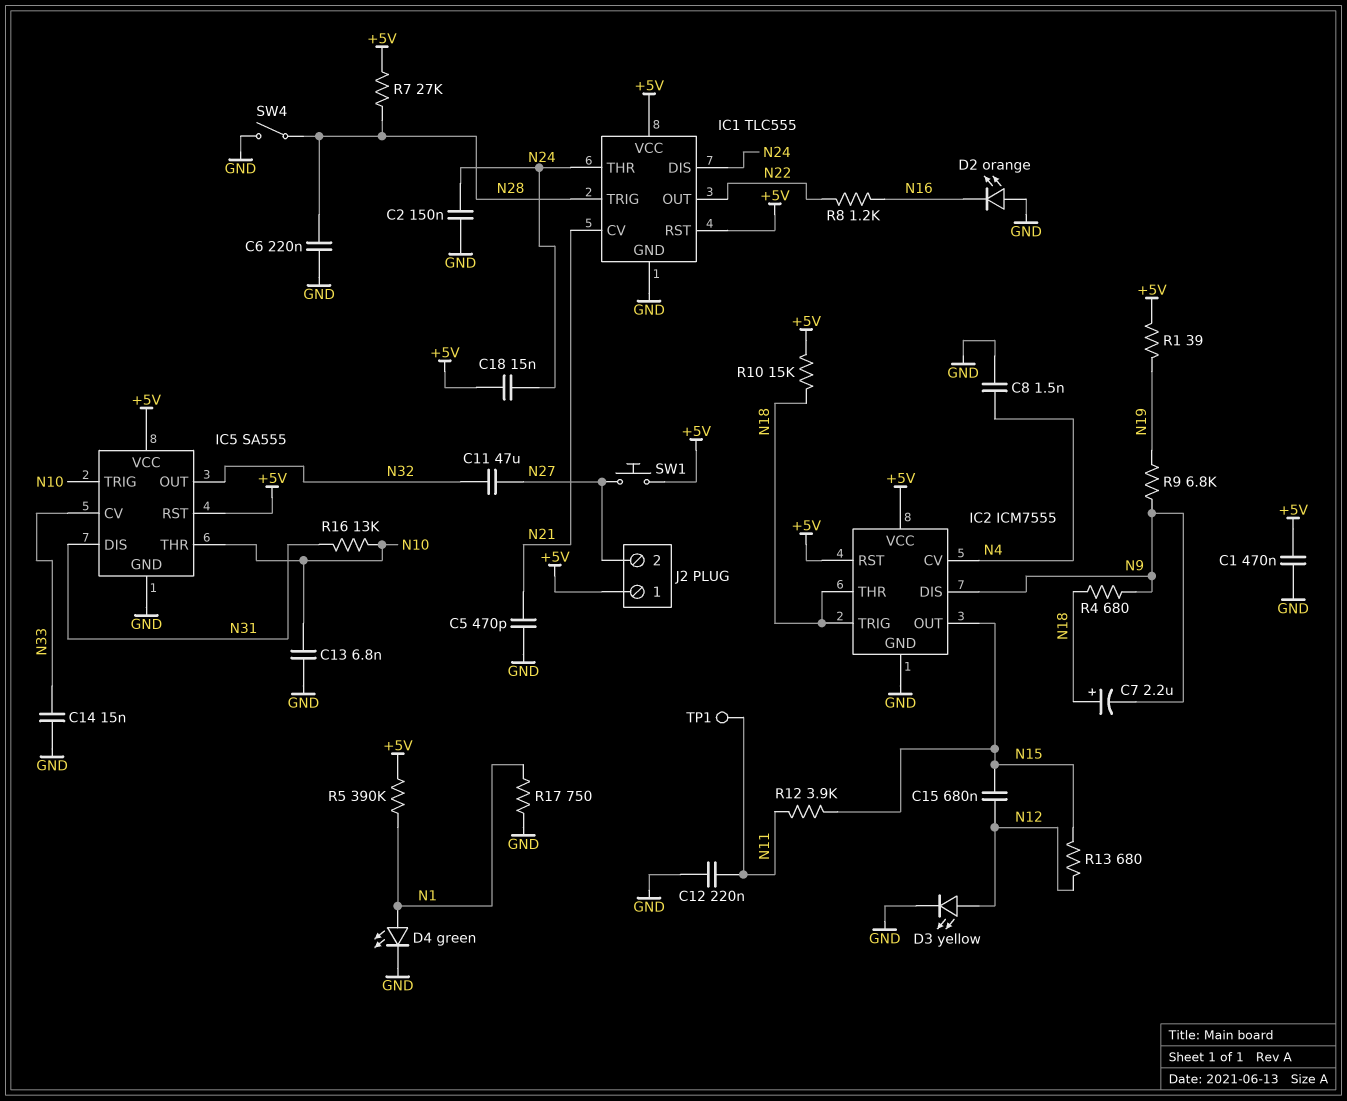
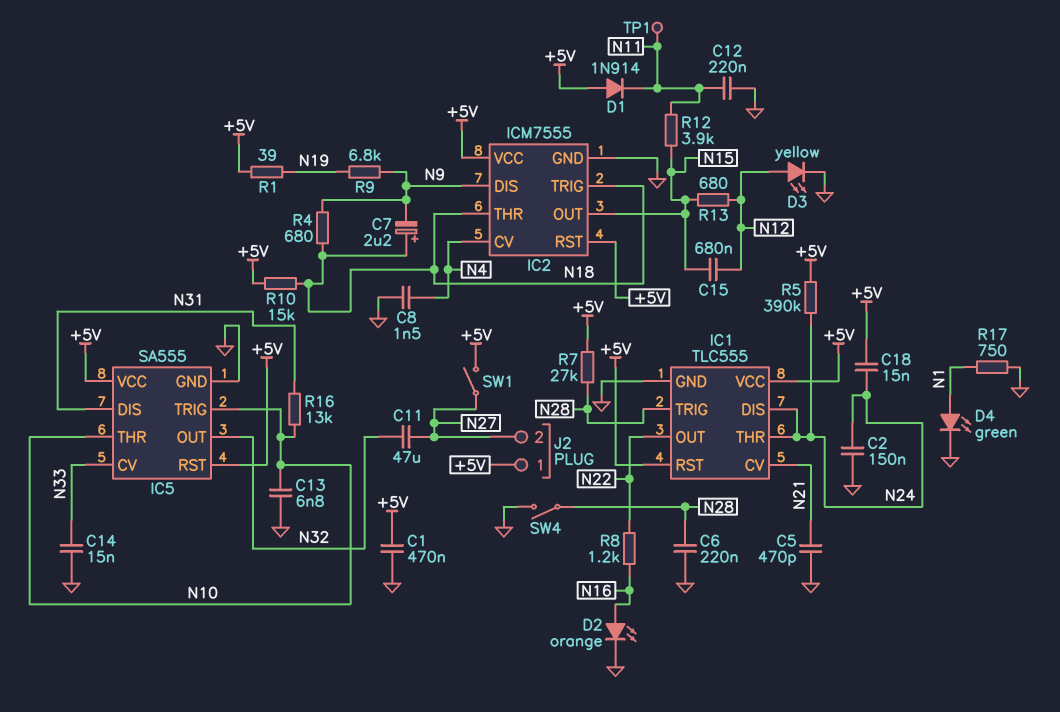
D1: none -> diode 1N914 (A +5V, K N11)
D2: LED orange (A GND, K N16) -> LED orange (A N16, K GND)
R5: 390k (+5V, N1) -> 390k (+5V, N24)
SW1: button (+5V, N27) -> switch (+5V, N27)

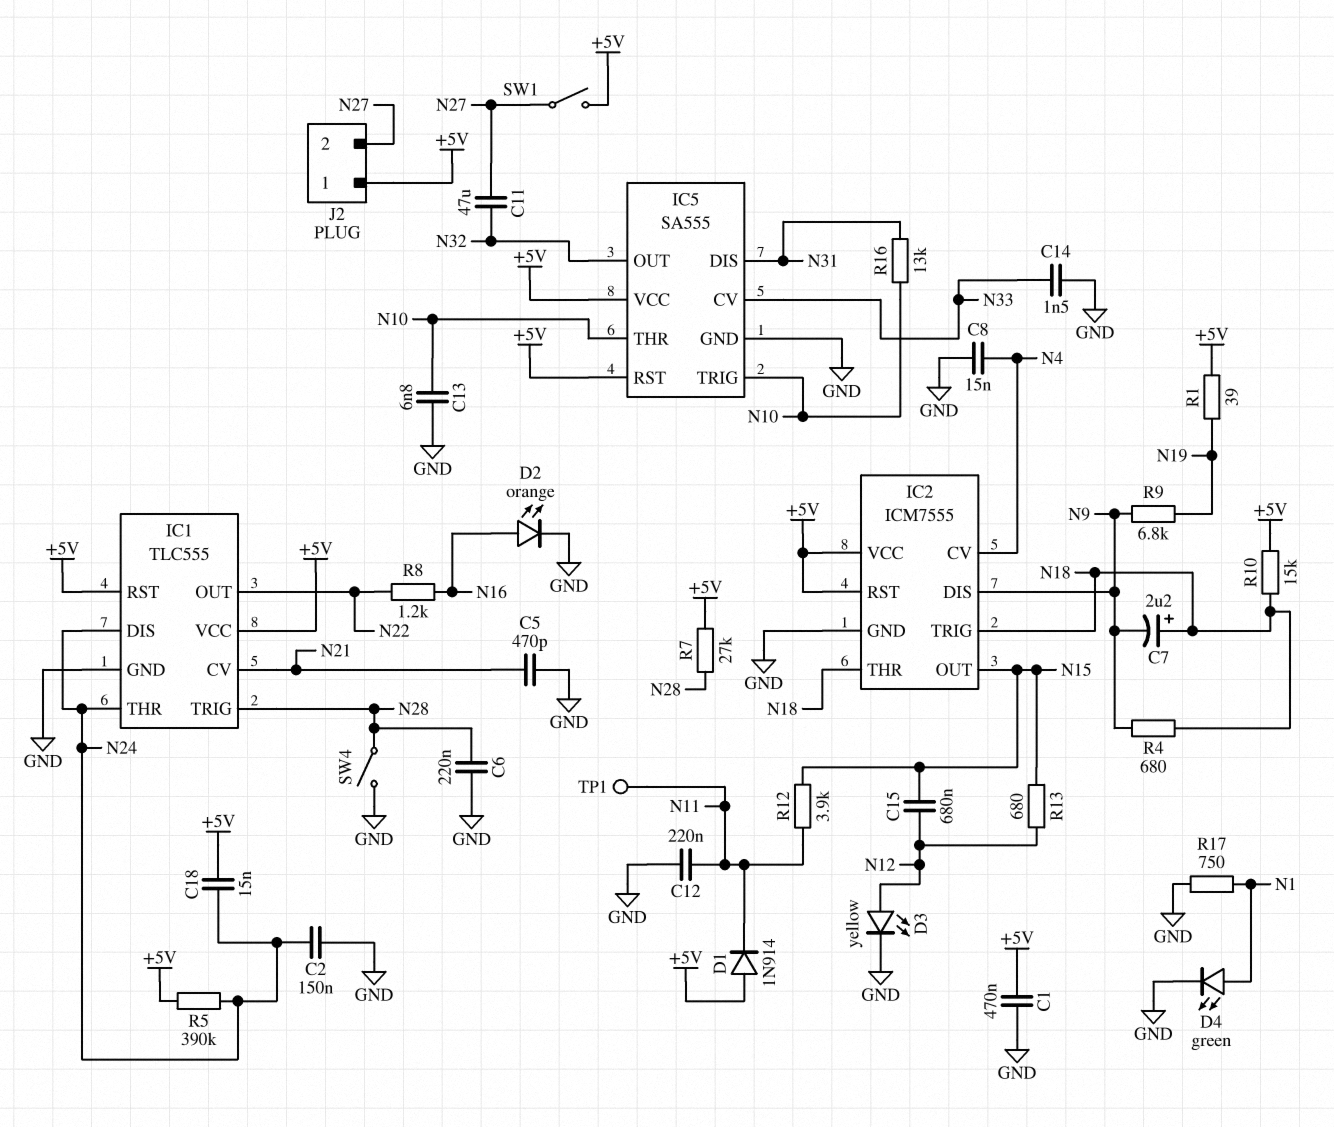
C8: 1.5nF (GND, N4) -> 15nF (GND, N4)
C14: 15nF (GND, N33) -> 1.5nF (GND, N33)

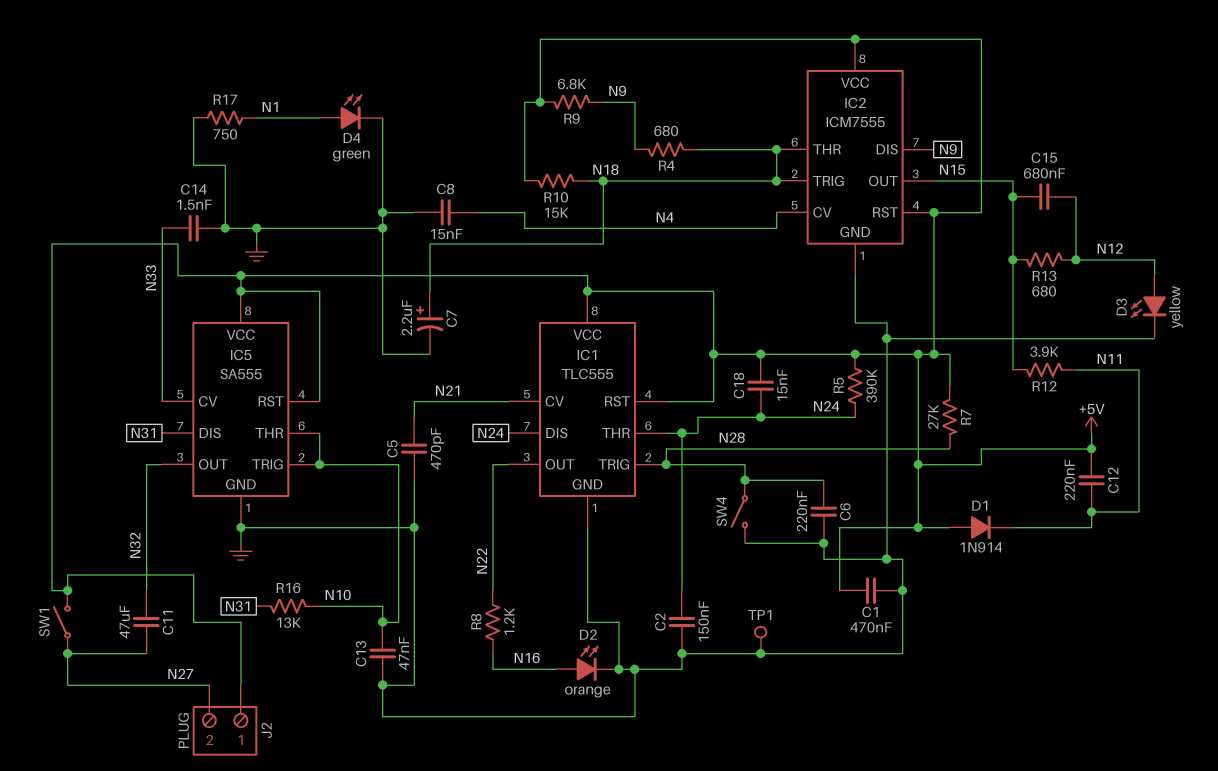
C7: 2.2uF (plus N18, minus N9) -> 2.2uF (plus N18, minus GND)
C12: 220nF (GND, N11) -> 220nF (+5V, N11)
C13: 6.8nF (GND, N10) -> 47nF (GND, N10)
R1: 39 (+5V, N19) -> none
R9: 6.8k (N9, N19) -> 6.8k (+5V, N9)
TP1: test point (N11) -> test point (GND)

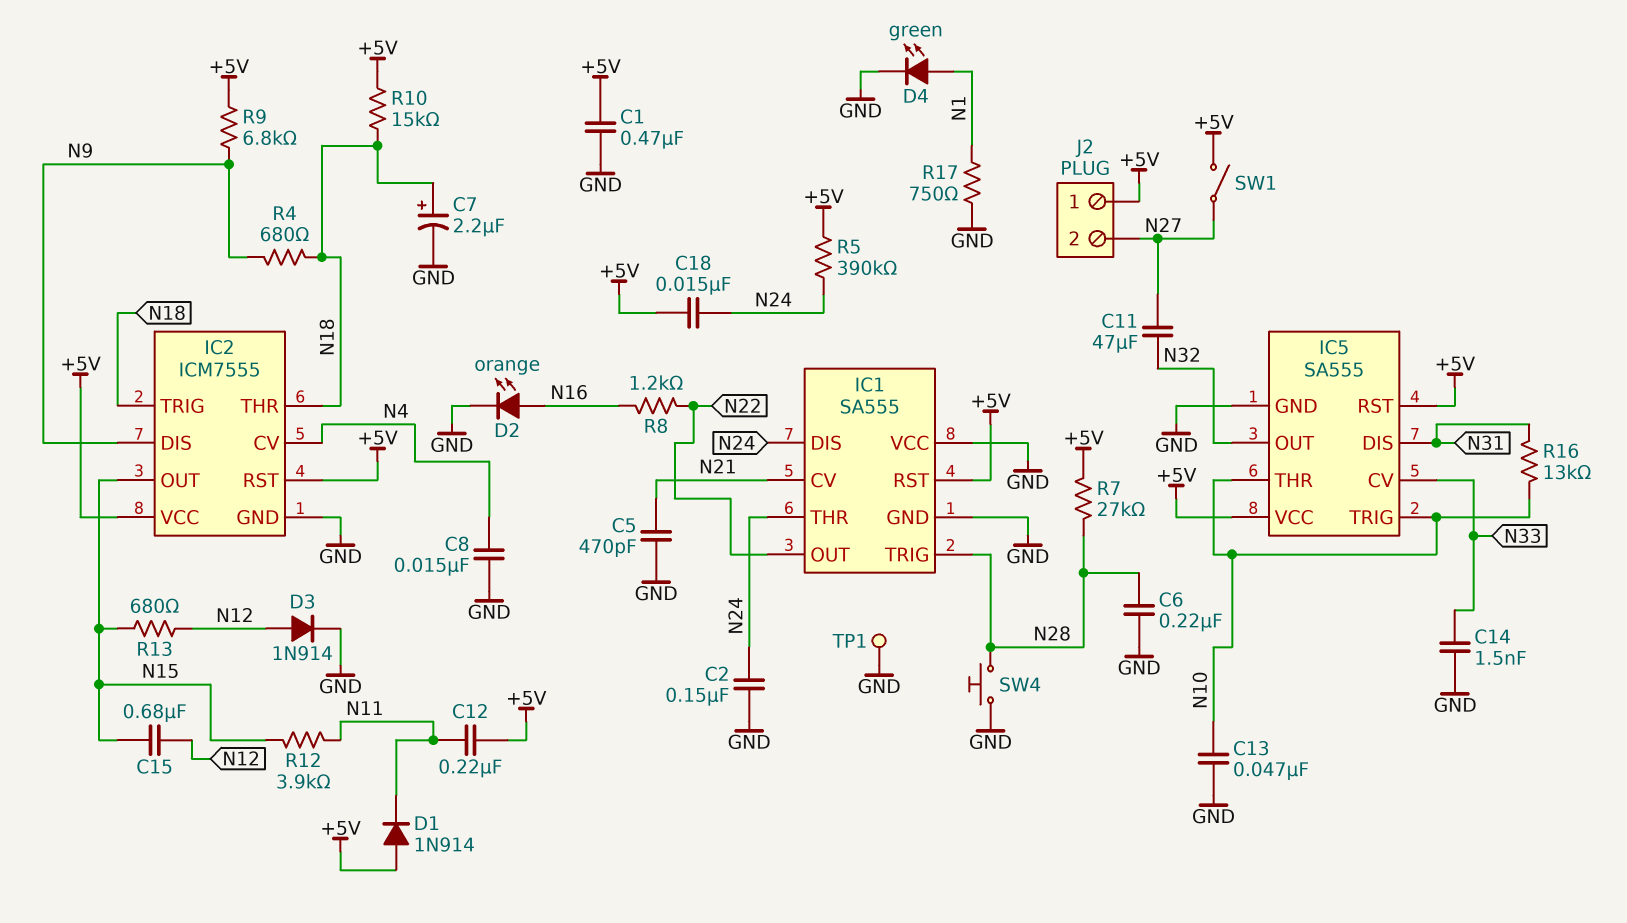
D3: LED yellow (A N12, K GND) -> diode 1N914 (A N12, K GND)
IC1: TLC555 -> SA555
IC1 pin VCC: +5V -> GND
SW4: switch (GND, N28) -> button (GND, N28)

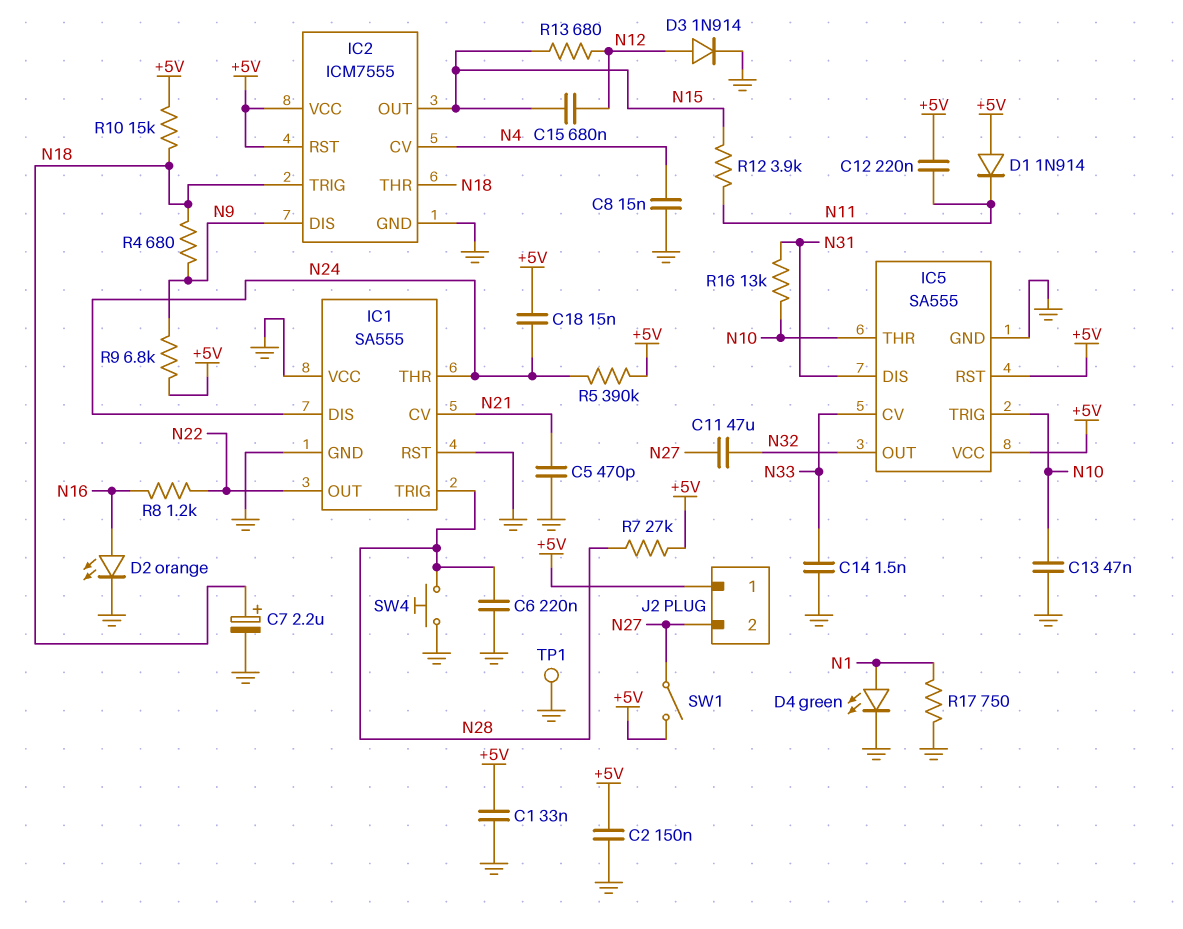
C1: 470nF (+5V, GND) -> 33nF (+5V, GND)
C2: 150nF (GND, N24) -> 150nF (+5V, GND)
IC1 pin RST: +5V -> GND

